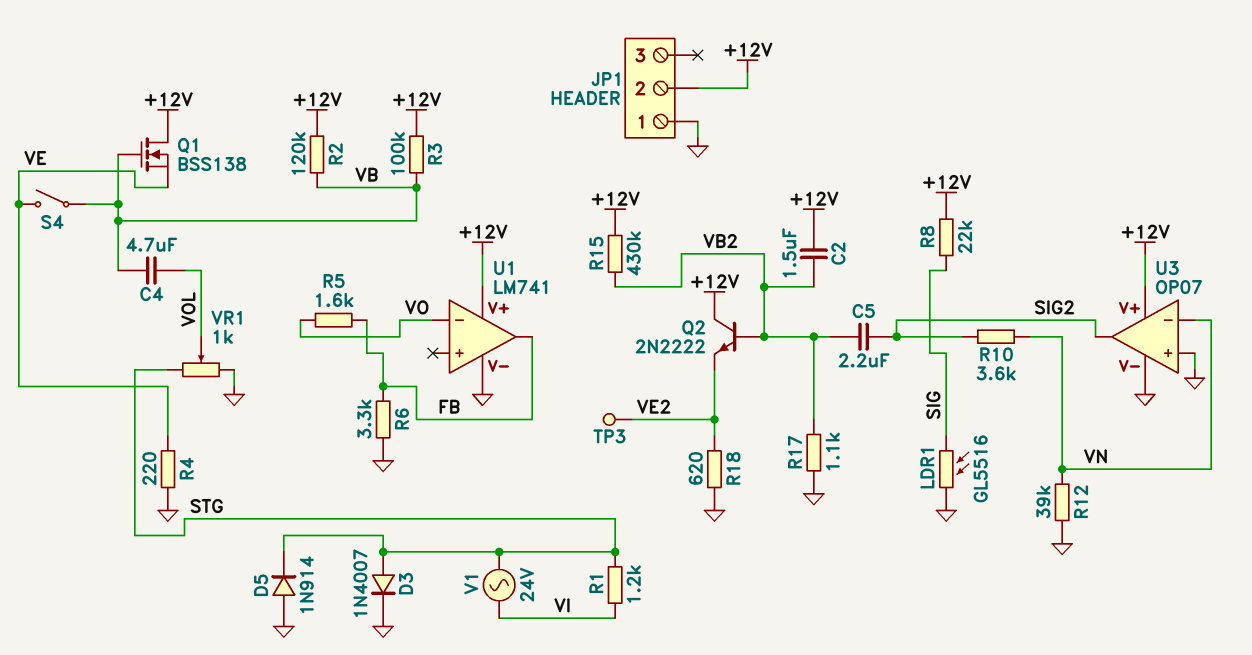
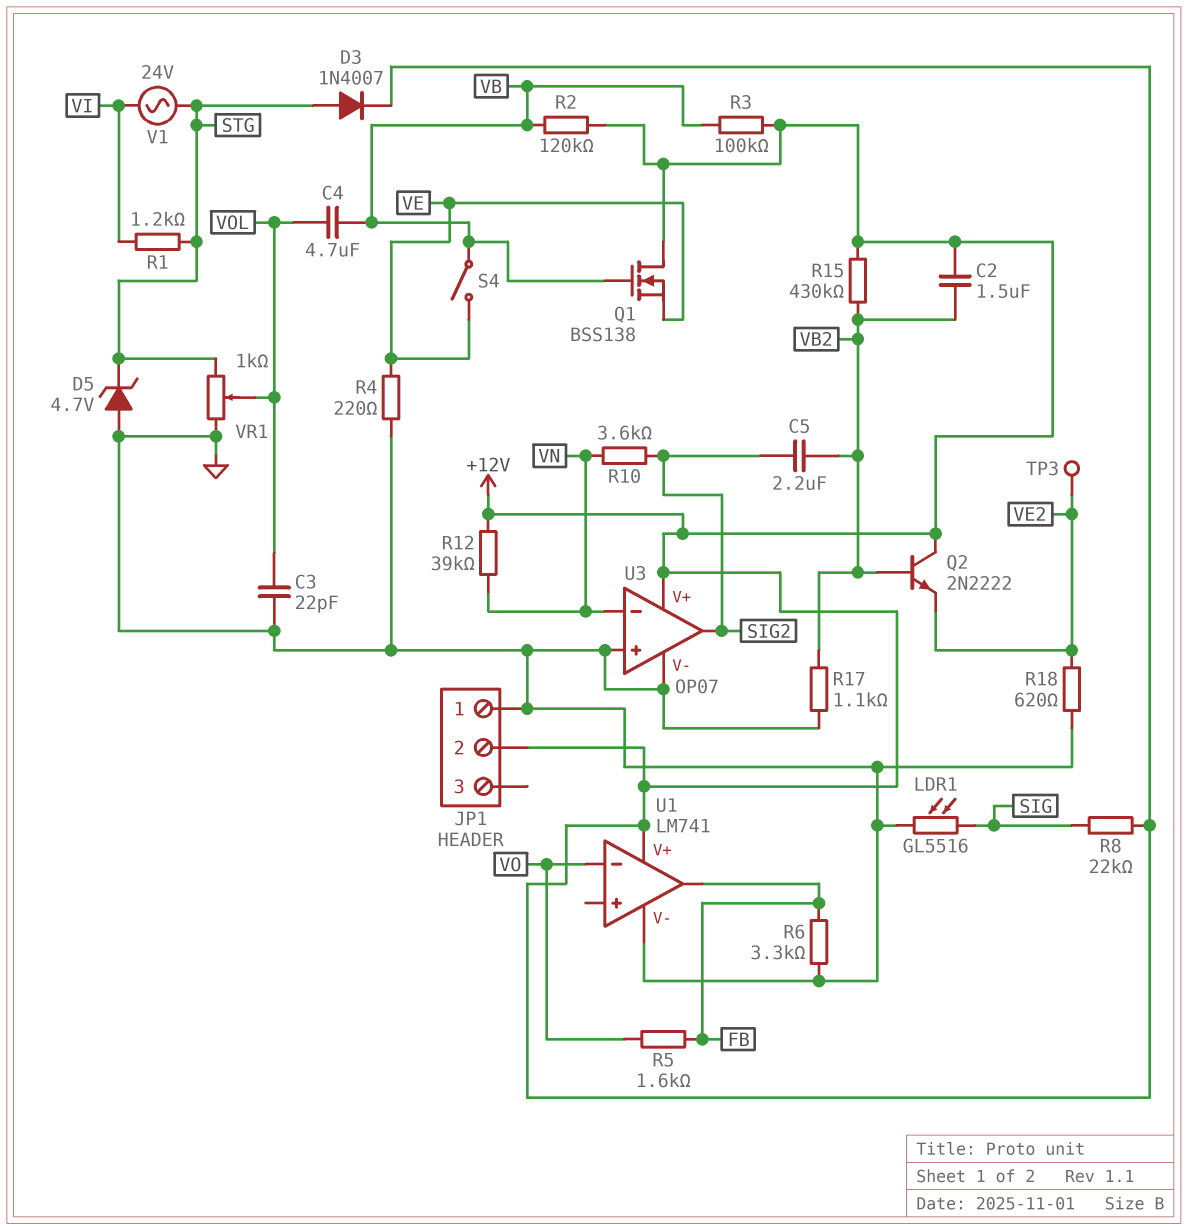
C3: none -> 22pF (GND, VOL)
D3: diode 1N4007 (A STG, K GND) -> diode 1N4007 (A STG, K +12V)
D5: diode 1N914 (A GND, K STG) -> zener 4.7V (A GND, K STG)
R12: 39k (GND, VN) -> 39k (+12V, VN)

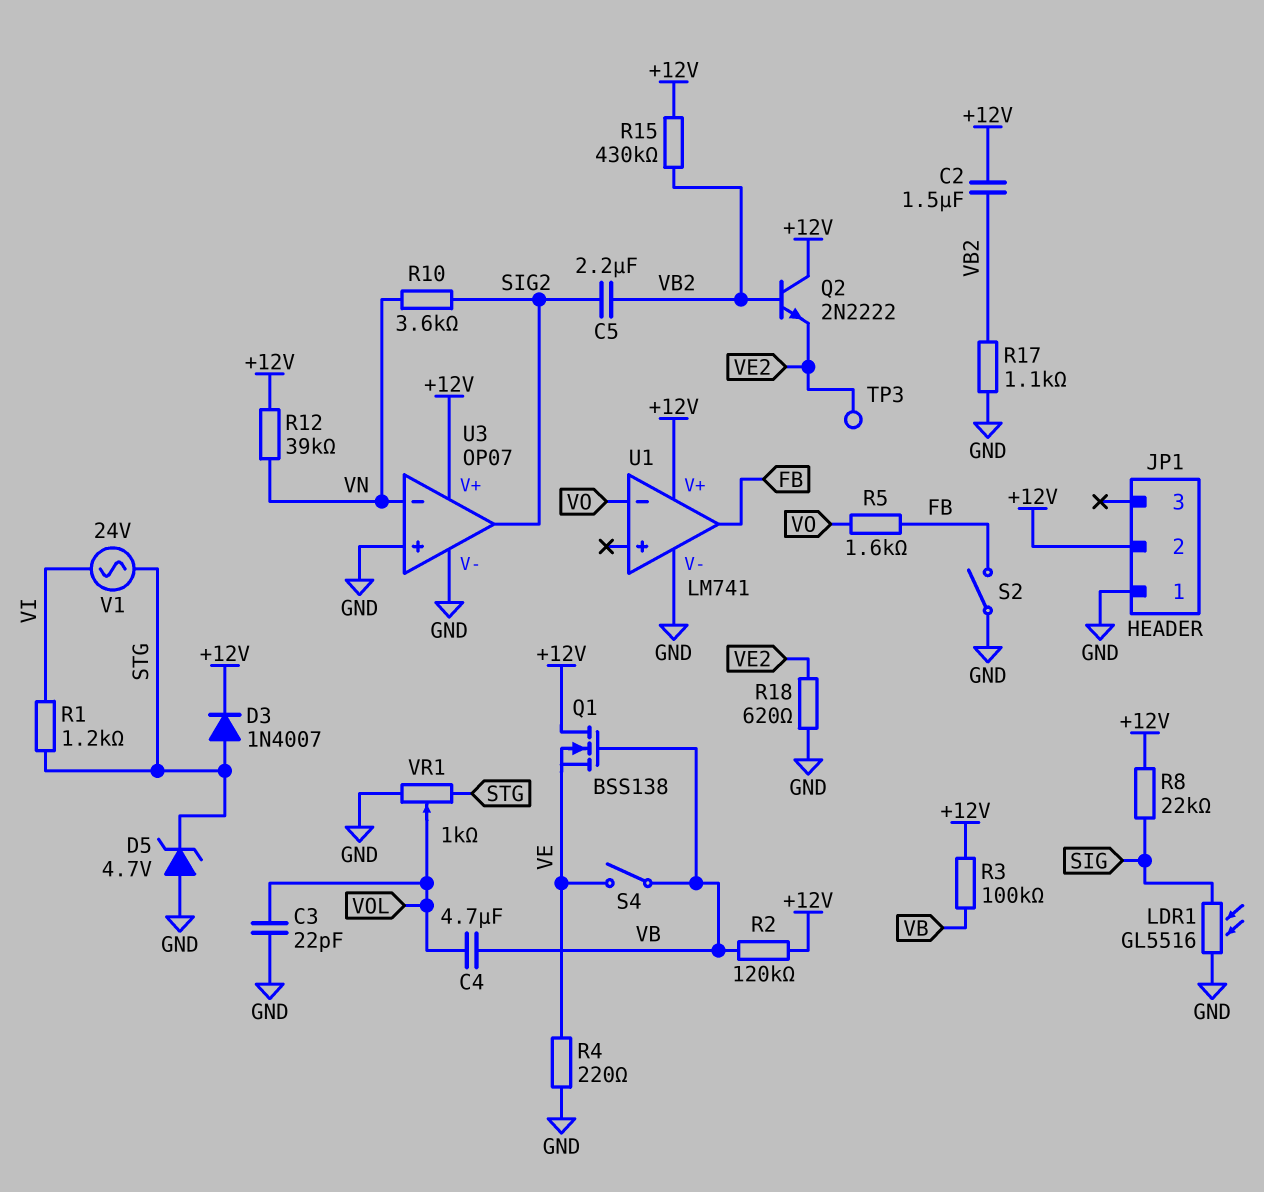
R6: 3.3k (FB, GND) -> none
S2: none -> switch (FB, GND)

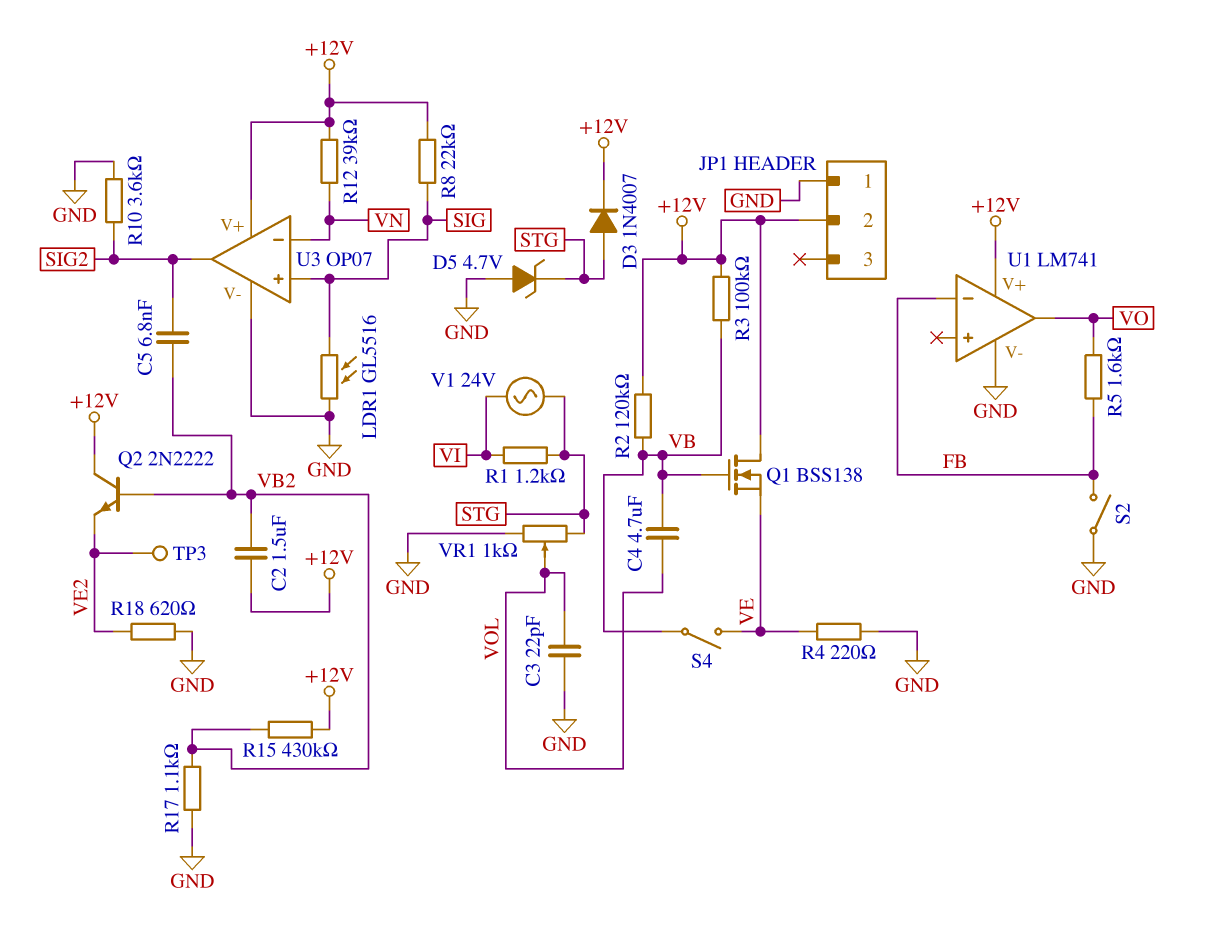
C5: 2.2uF (SIG2, VB2) -> 6.8nF (SIG2, VB2)
R10: 3.6k (SIG2, VN) -> 3.6k (GND, SIG2)
U1 pin in-: VO -> FB
U1 pin out: FB -> VO
U3 pin in+: GND -> SIG

